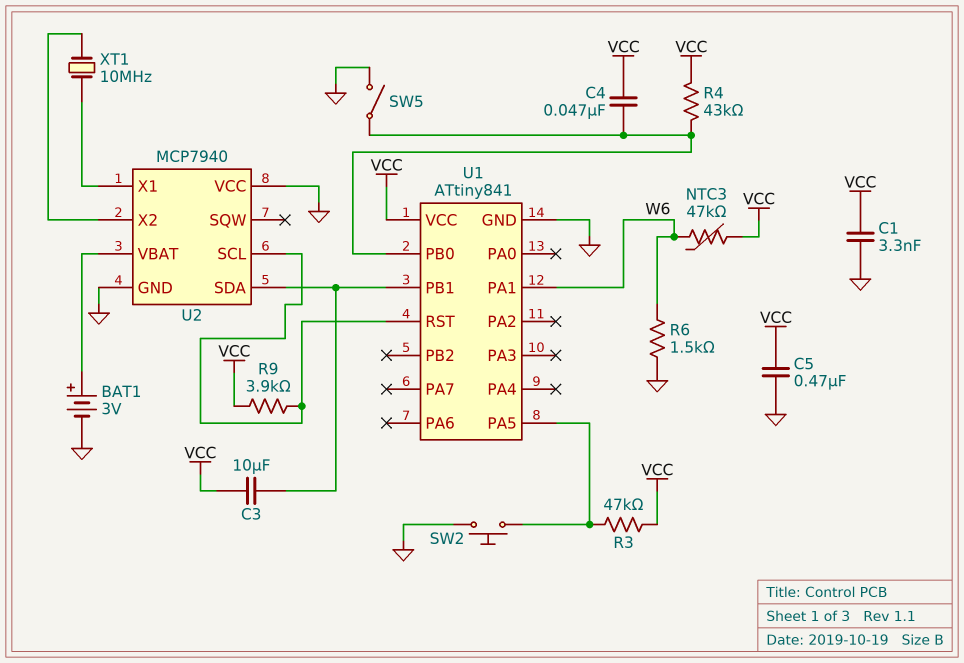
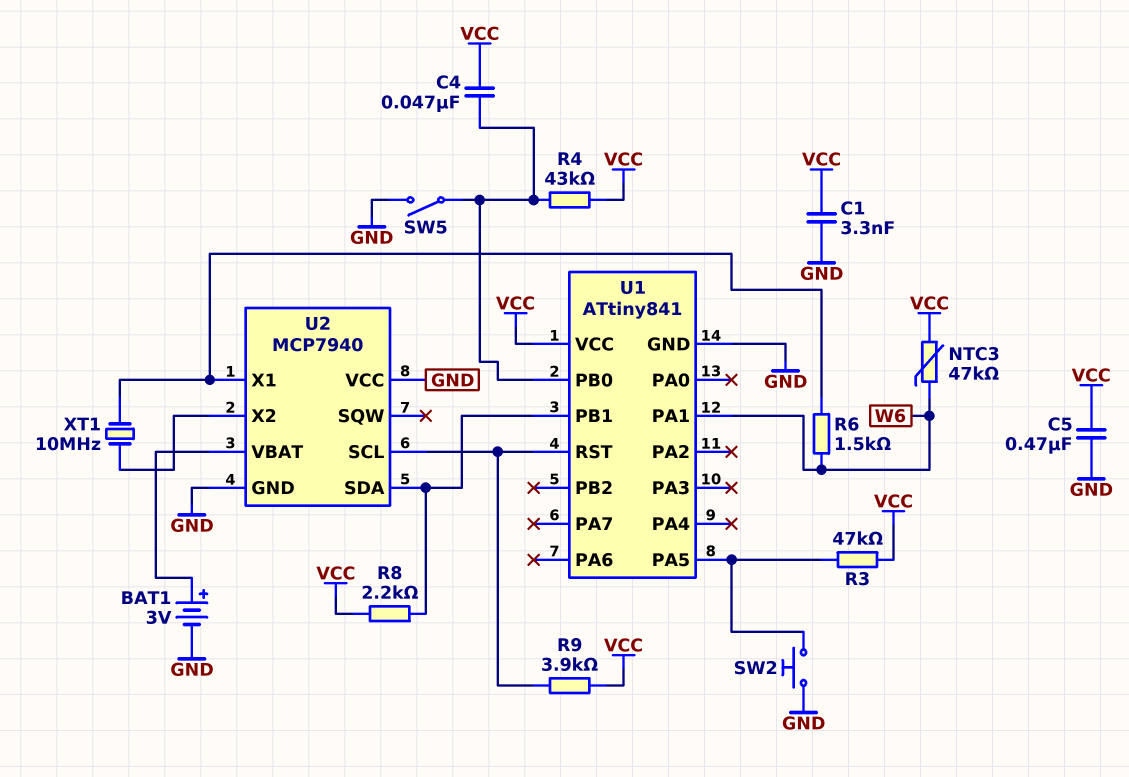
C3: 10uF (U1/PB1, VCC) -> none
R6: 1.5k (GND, W6) -> 1.5k (U2/X1, W6)
R8: none -> 2.2k (U1/PB1, VCC)

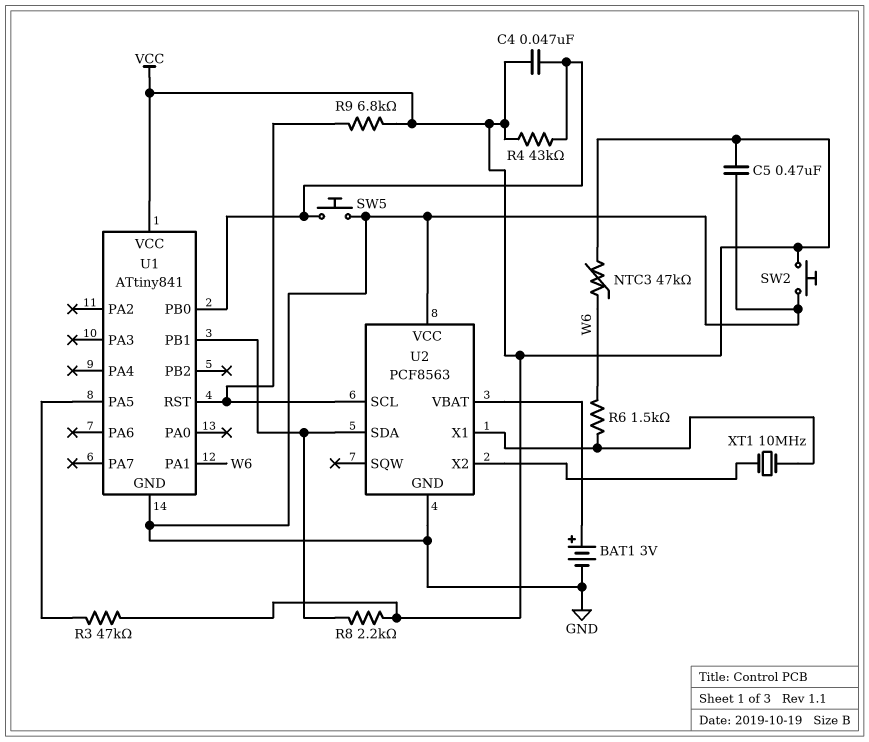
C1: 3.3nF (GND, VCC) -> none
R9: 3.9k (U1/RST, VCC) -> 6.8k (U1/RST, VCC)
SW2: button (GND, U1/PA5) -> button (GND, VCC)
SW5: switch (GND, U1/PB0) -> button (GND, U1/PB0)
U2: MCP7940 -> PCF8563

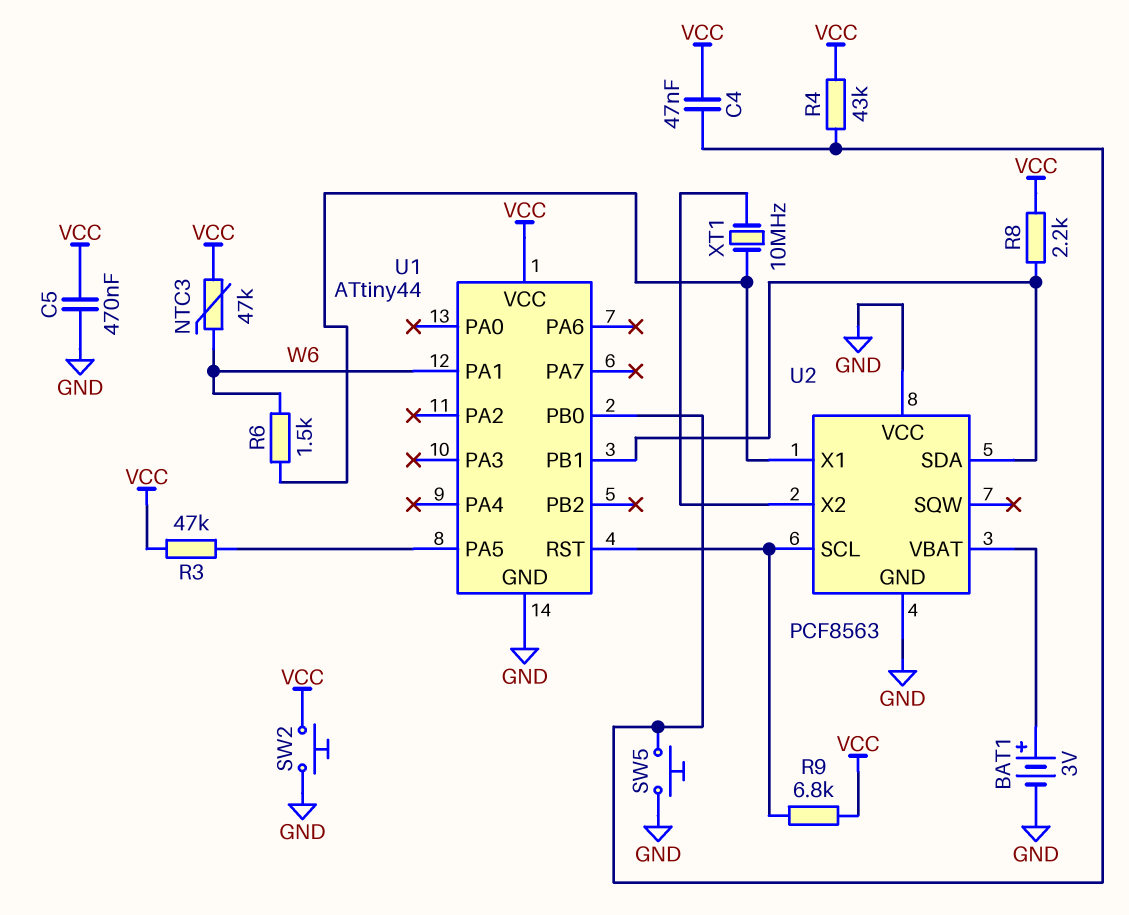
U1: ATtiny841 -> ATtiny44

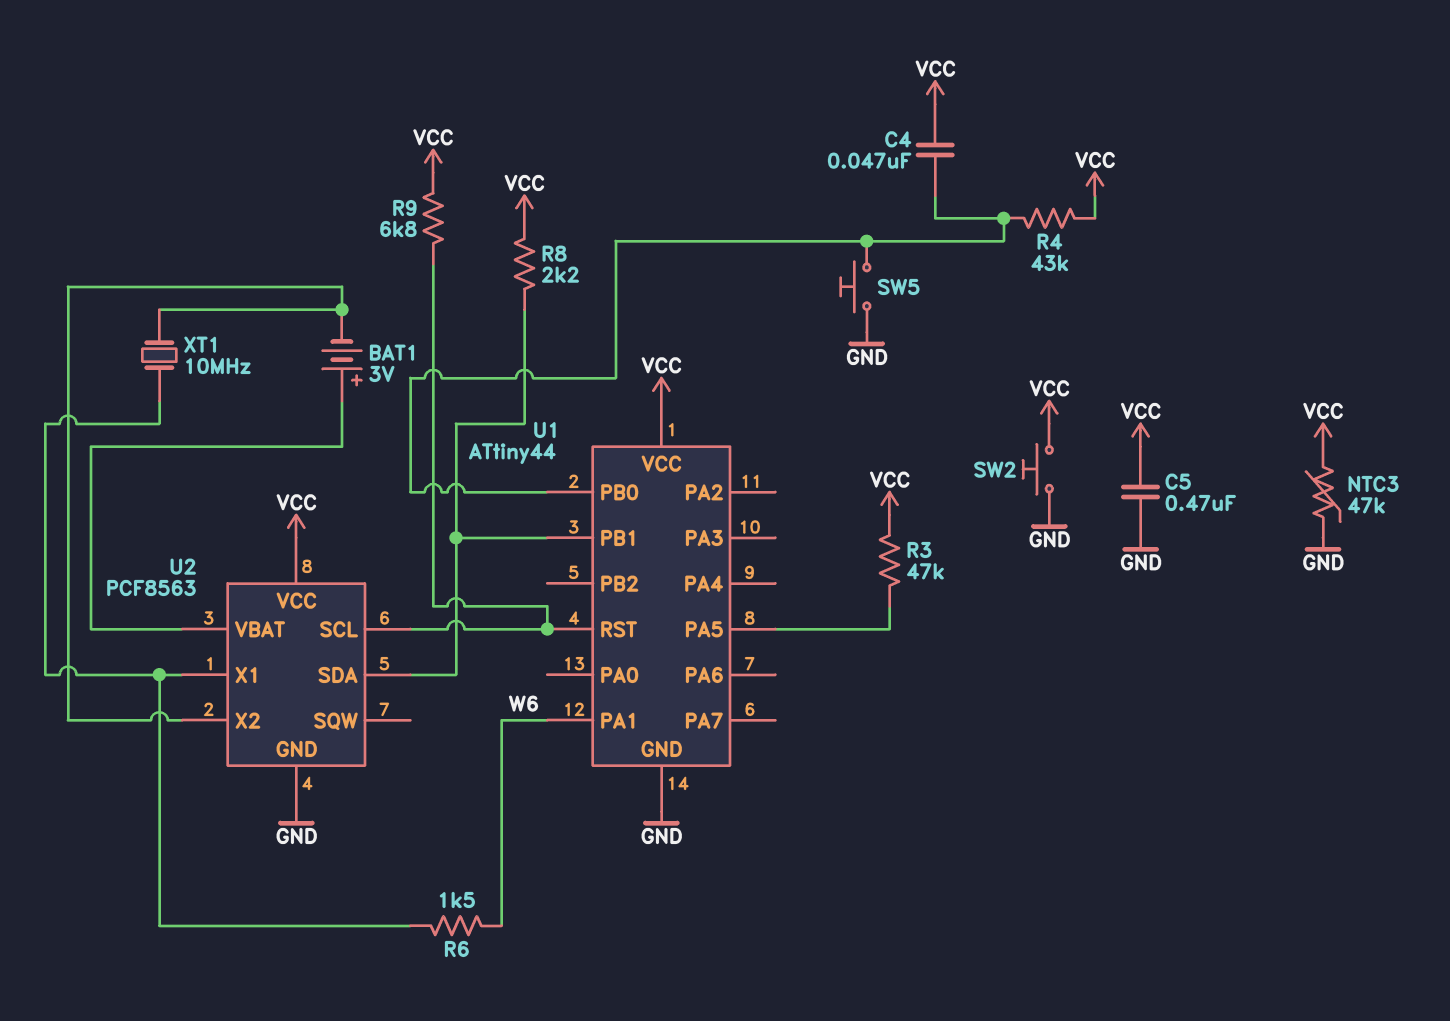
BAT1: 3V (plus U2/VBAT, minus GND) -> 3V (plus U2/VBAT, minus U2/X2)
NTC3: 47k (VCC, W6) -> 47k (GND, VCC)
U2 pin VCC: GND -> VCC

